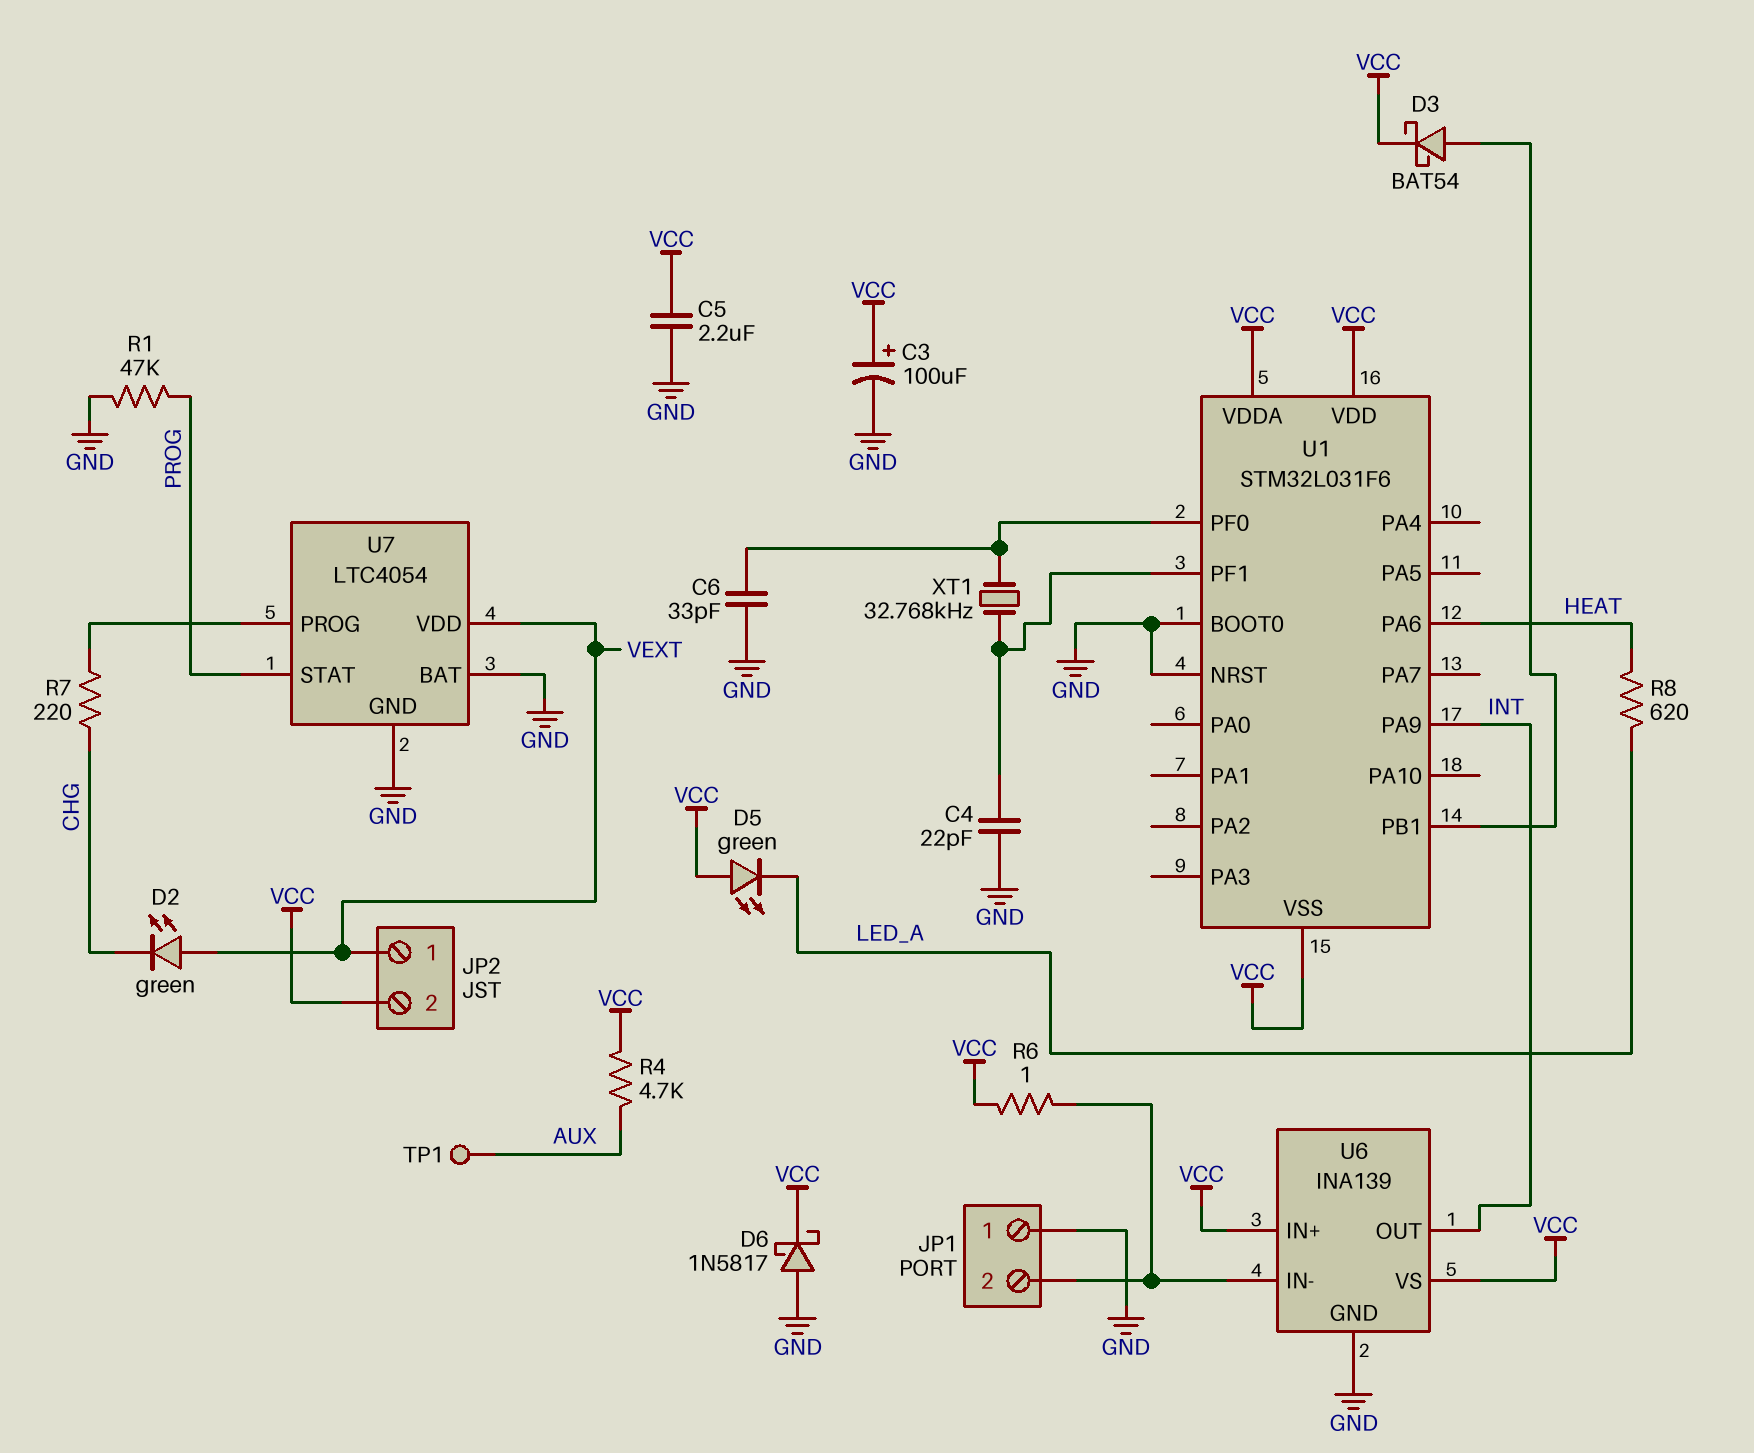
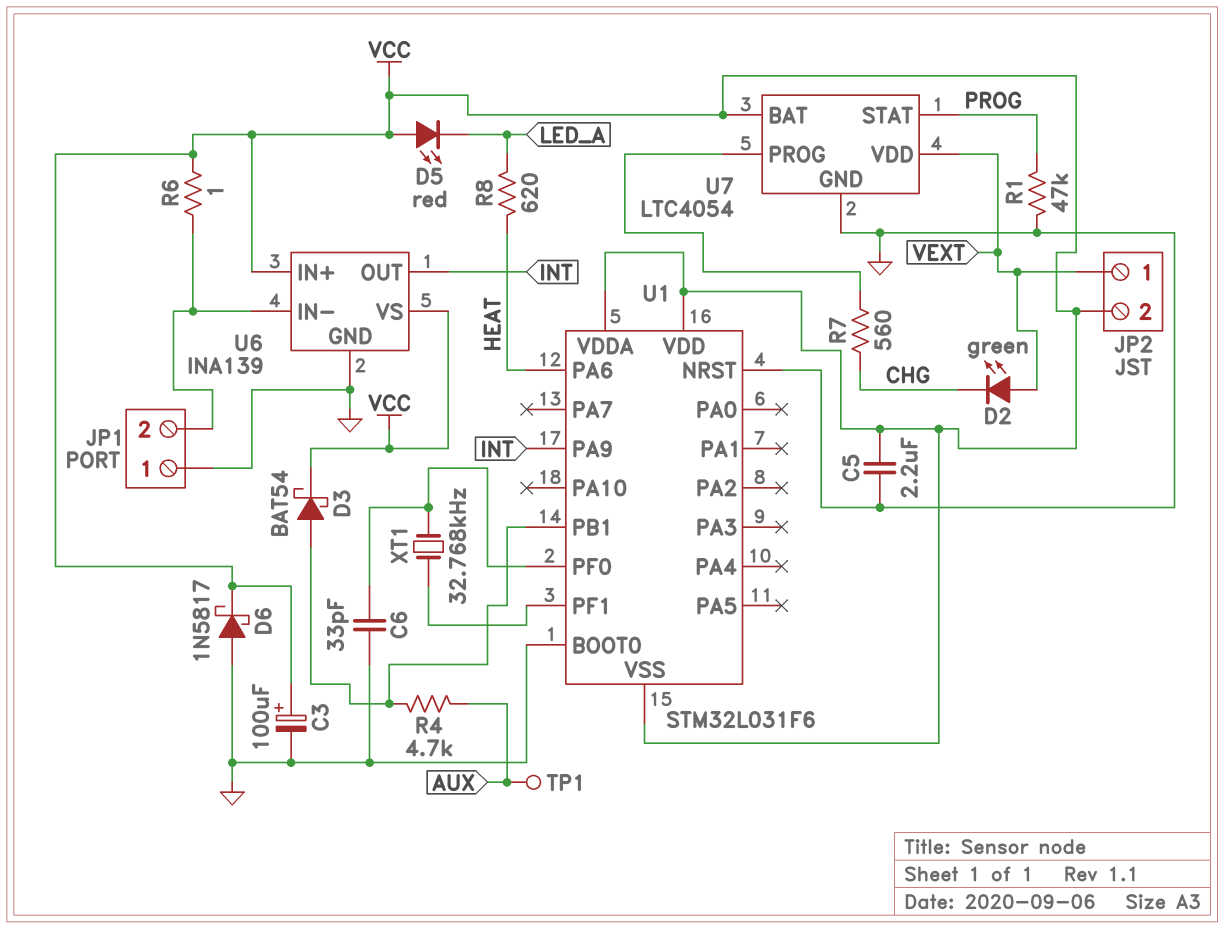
C4: 22pF (GND, U1/PF1) -> none
D5: LED green (A VCC, K LED_A) -> LED red (A VCC, K LED_A)
R4: 4.7k (AUX, VCC) -> 4.7k (AUX, U1/PB1)
R7: 220 (CHG, U7/PROG) -> 560 (CHG, U7/PROG)
U7 pin BAT: GND -> VCC

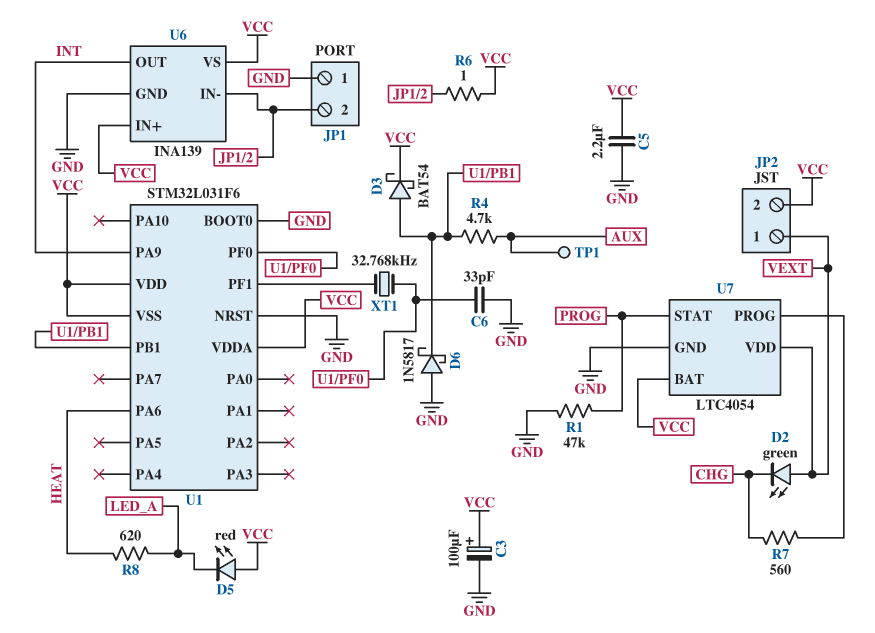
D6: schottky 1N5817 (A GND, K VCC) -> schottky 1N5817 (A GND, K U1/PB1)

